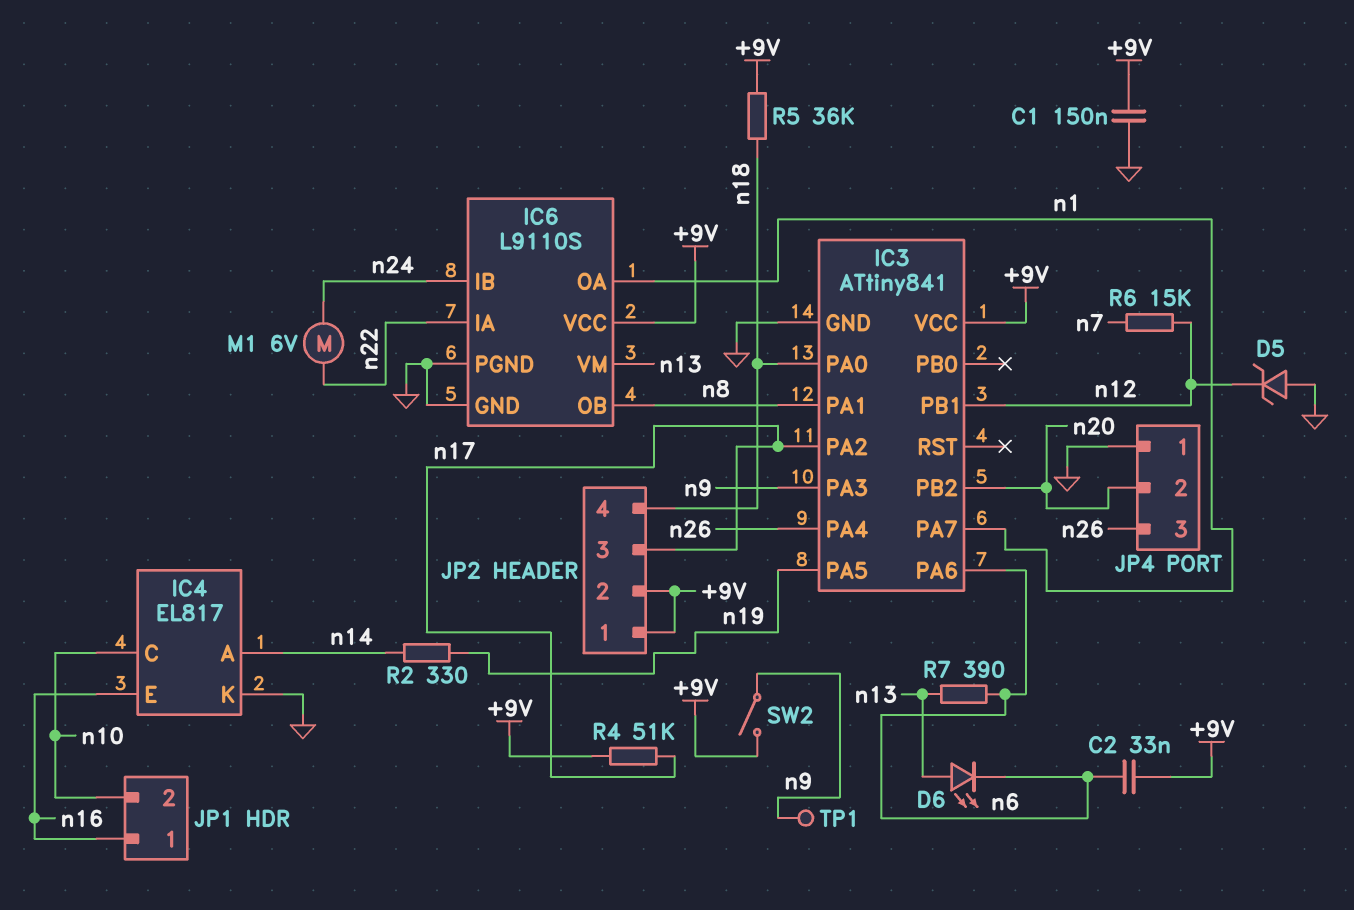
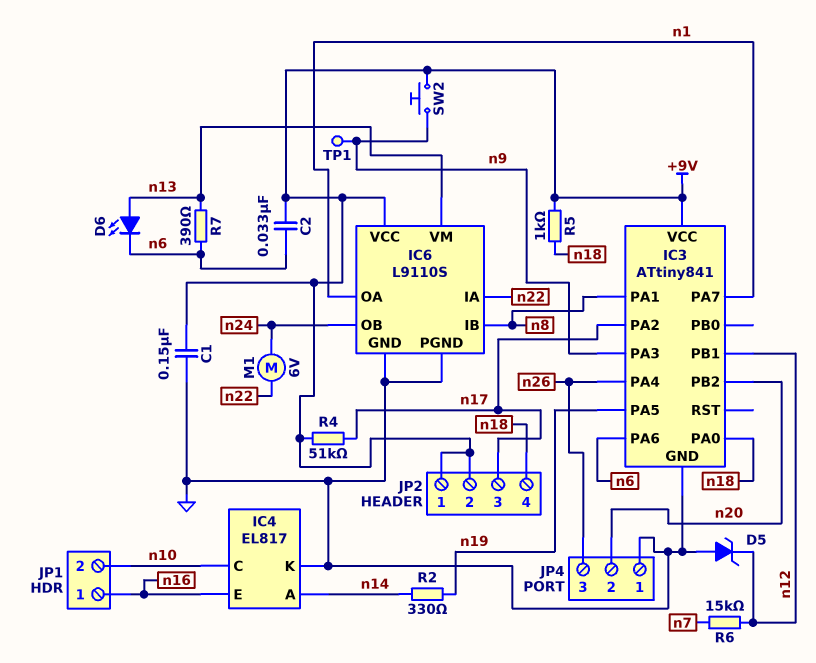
IC6 pin IB: n24 -> n8
IC6 pin OB: n8 -> n24
R5: 36k (+9V, n18) -> 1k (+9V, n18)
SW2: switch (+9V, n9) -> button (+9V, n9)

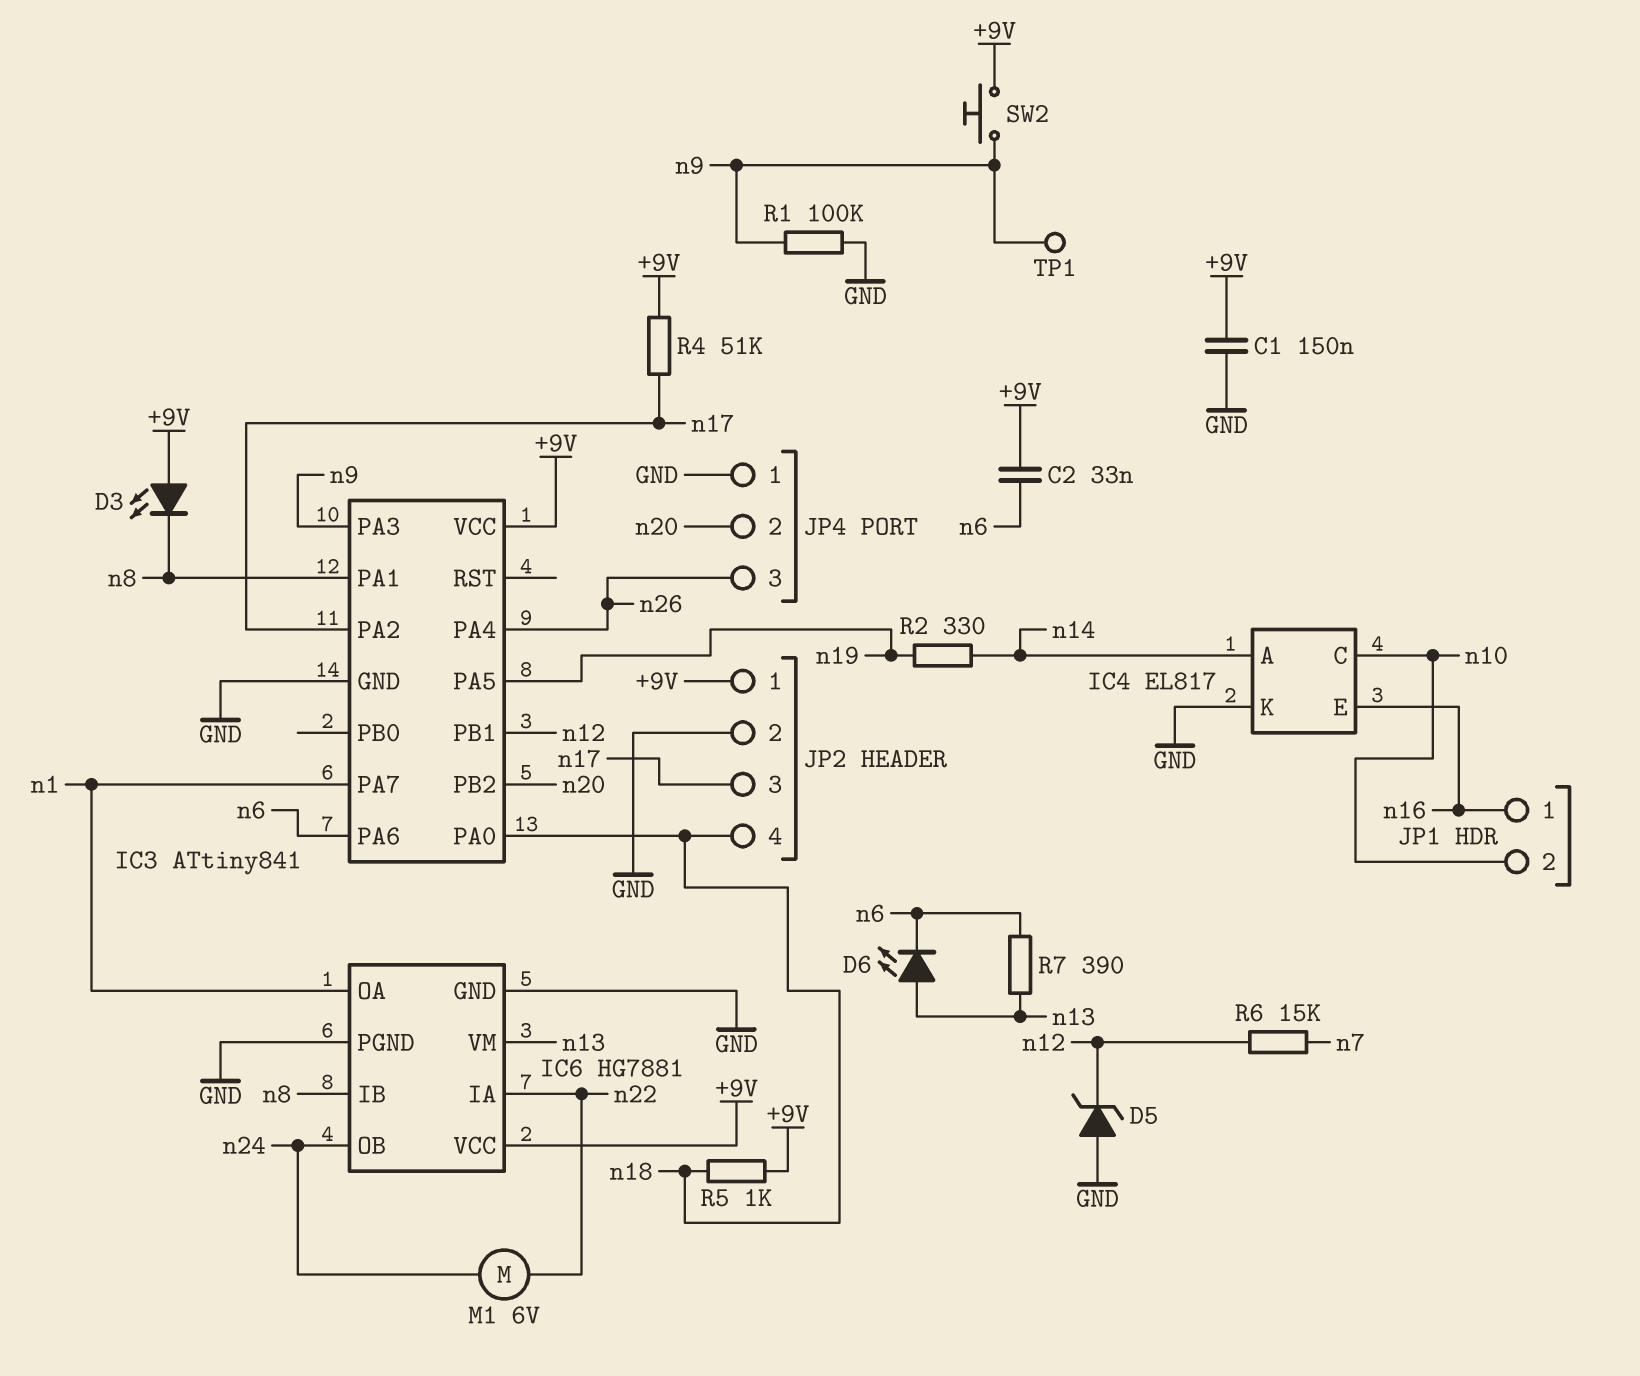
D3: none -> LED (A +9V, K n8)
IC6: L9110S -> HG7881
JP2 pin 2: +9V -> GND
R1: none -> 100k (GND, n9)

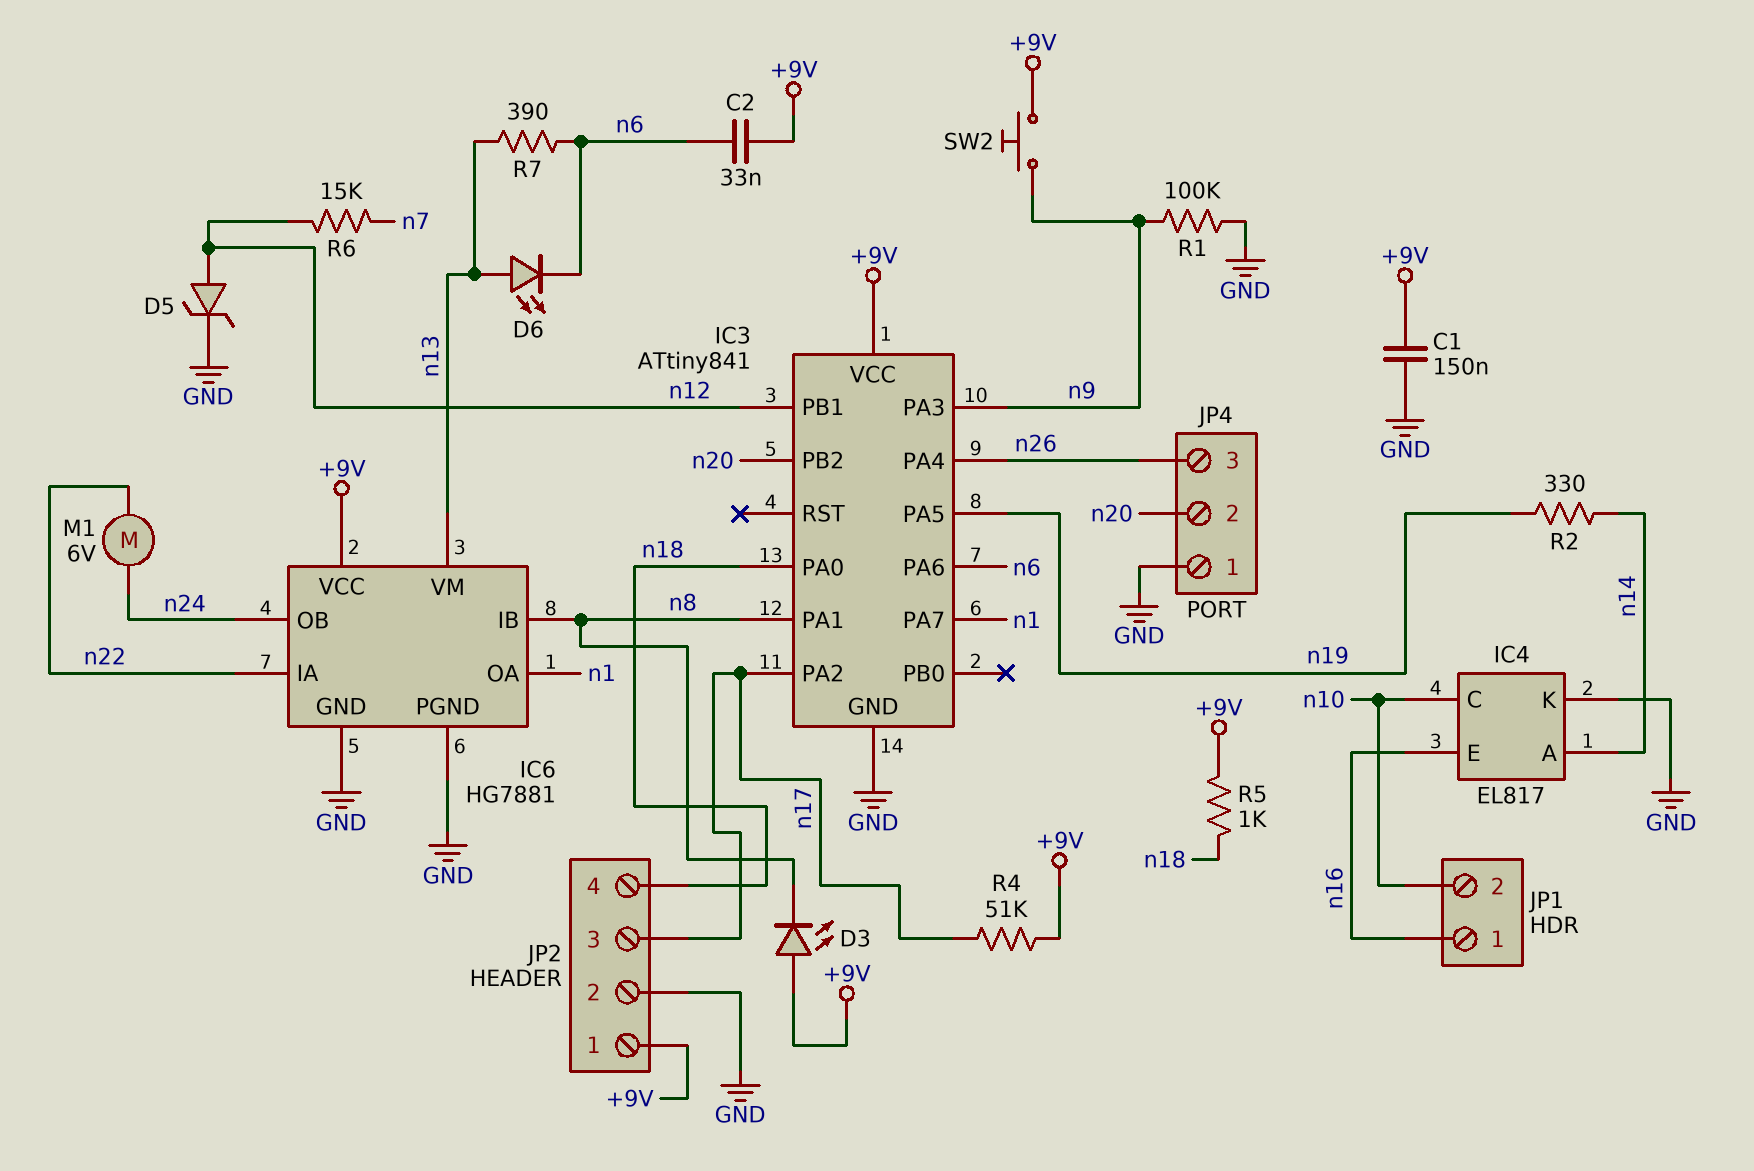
D5: zener (A GND, K n12) -> zener (A n12, K GND)
TP1: test point (n9) -> none

